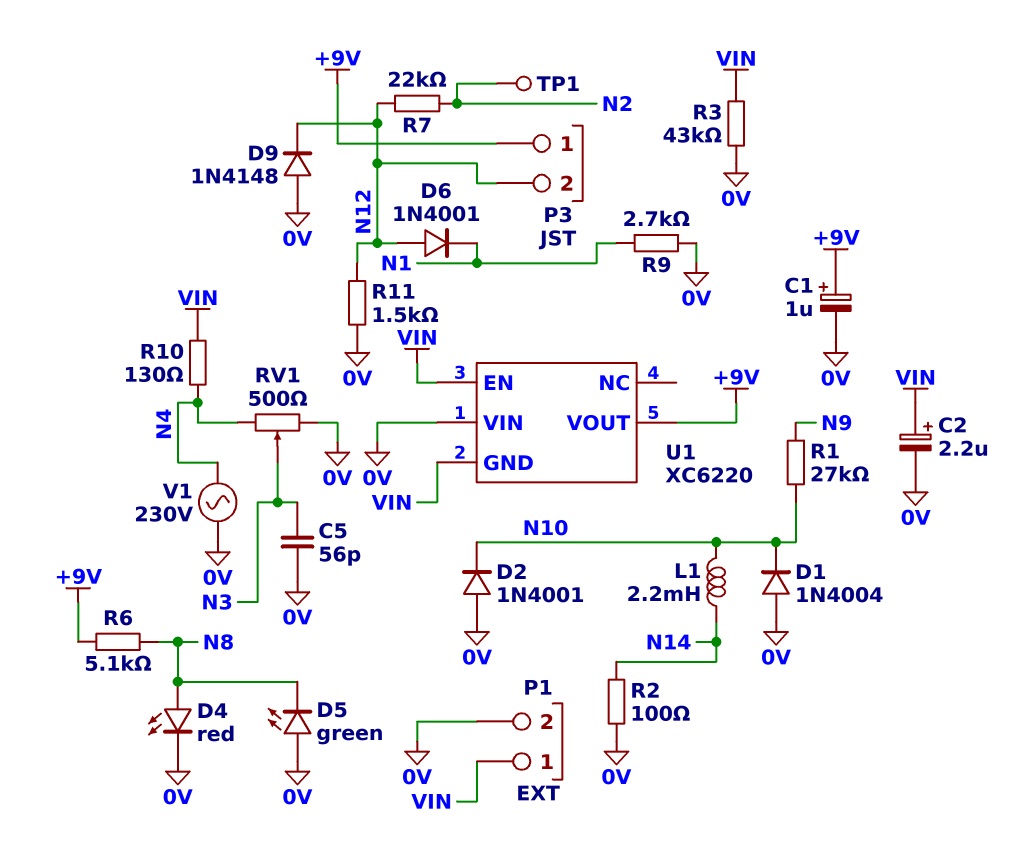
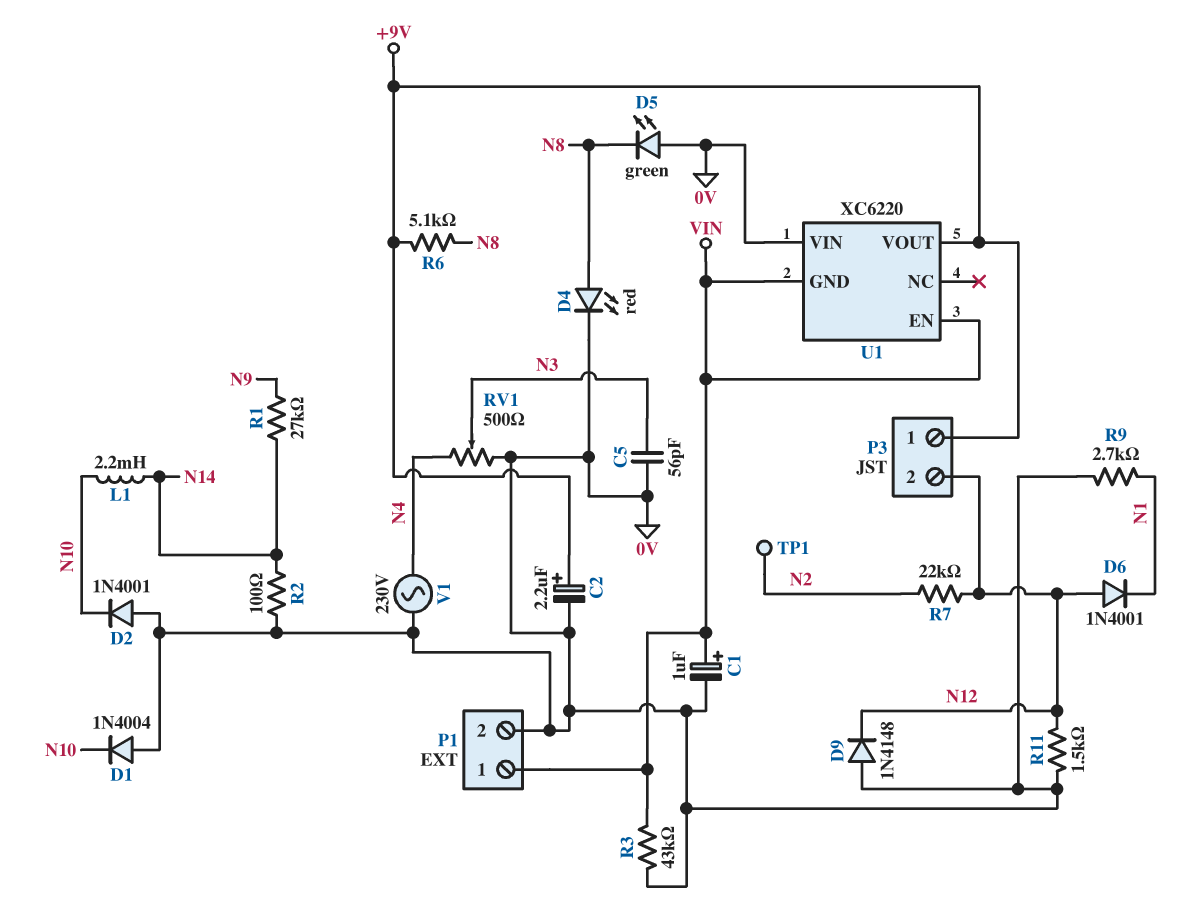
C1: 1uF (plus +9V, minus 0V) -> 1uF (plus VIN, minus 0V)
C2: 2.2uF (plus VIN, minus 0V) -> 2.2uF (plus +9V, minus 0V)
R1: 27k (N9, N10) -> 27k (N9, N14)
R10: 130 (N4, VIN) -> none

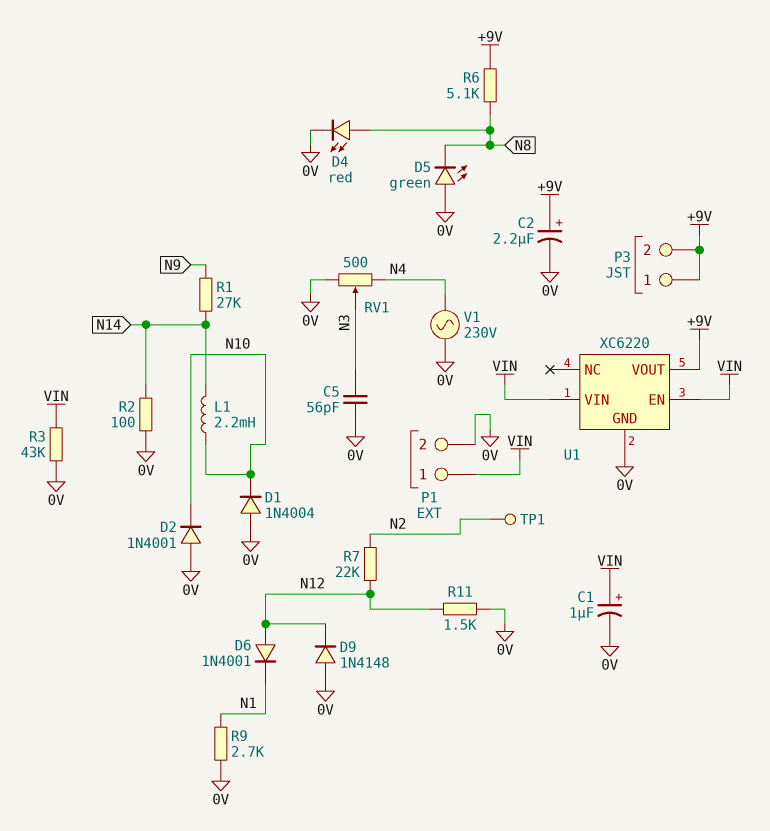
P3 pin 2: N12 -> +9V
U1 pin GND: VIN -> 0V
U1 pin VIN: 0V -> VIN

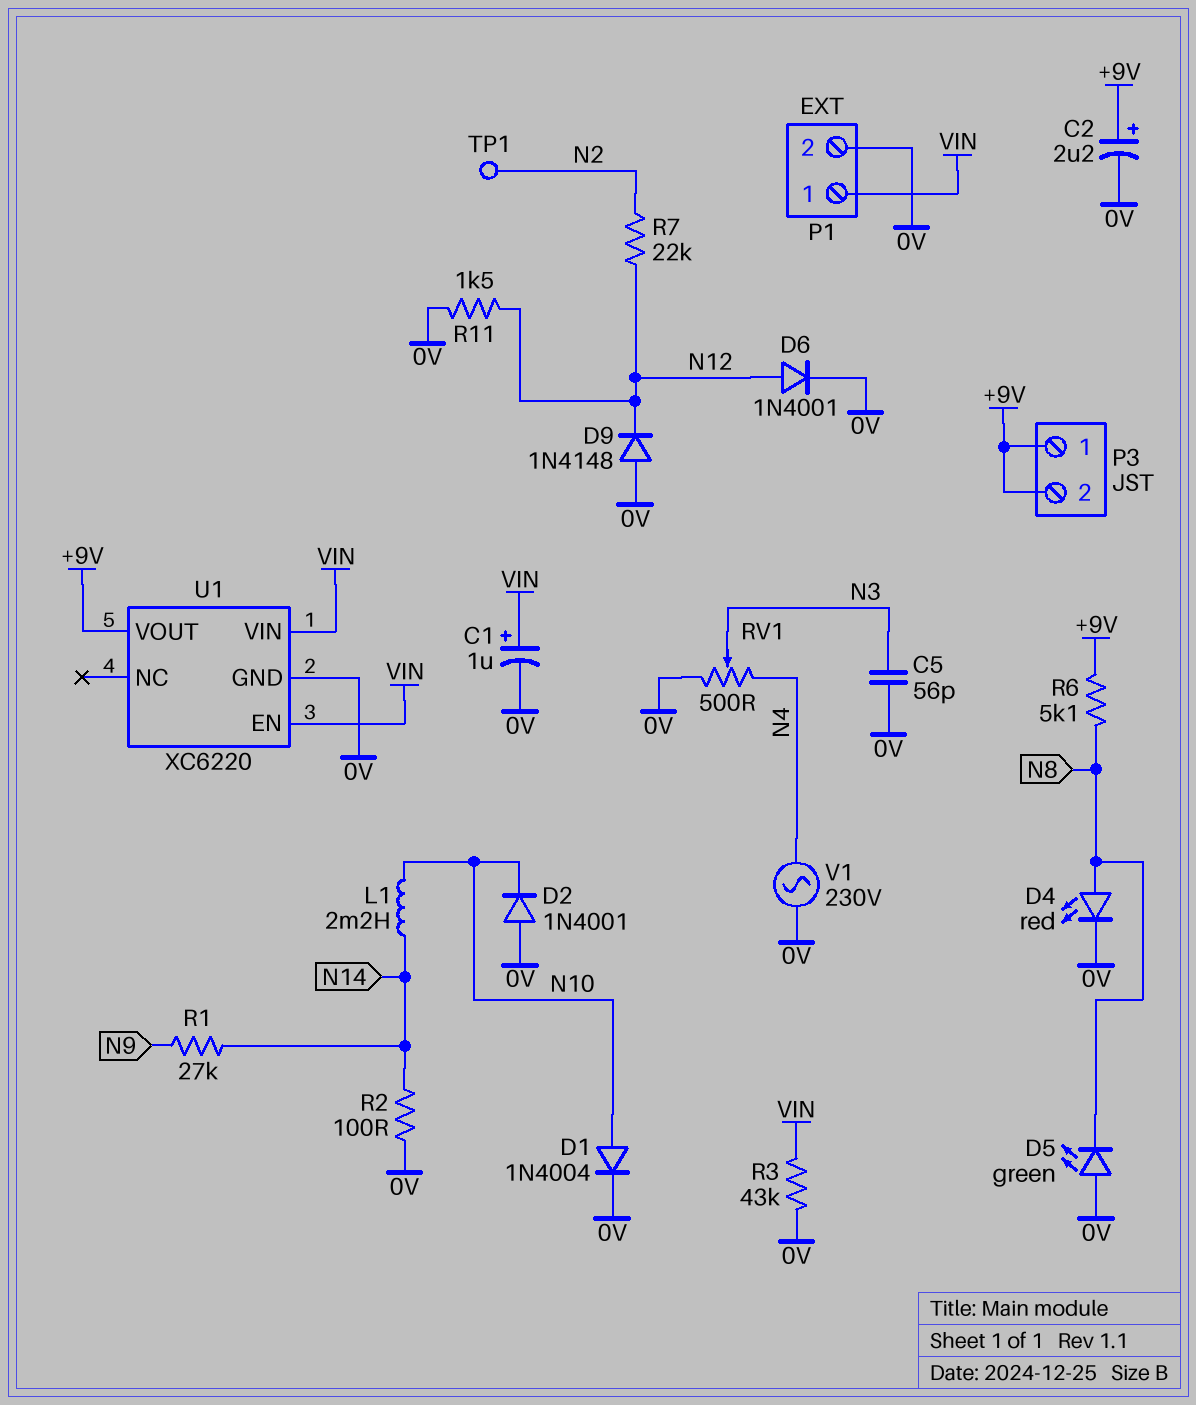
D1: diode 1N4004 (A 0V, K N10) -> diode 1N4004 (A N10, K 0V)
D6: diode 1N4001 (A N12, K N1) -> diode 1N4001 (A N12, K 0V)
R9: 2.7k (0V, N1) -> none

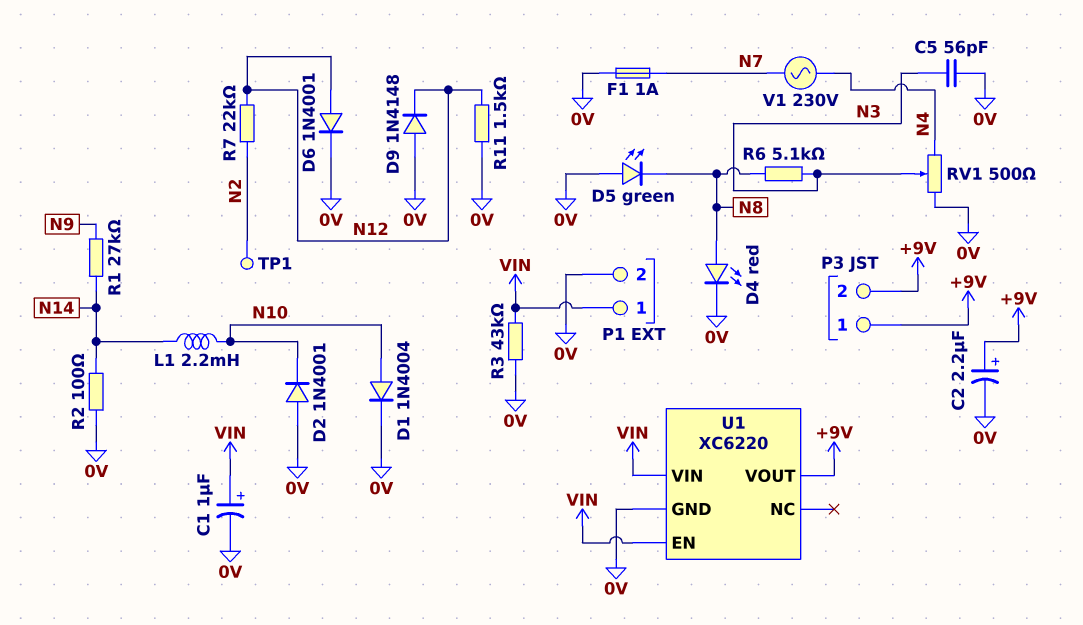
F1: none -> 1A (0V, N7)
R6: 5.1k (+9V, N8) -> 5.1k (N3, N8)
V1: AC 230V (0V, N4) -> AC 230V (N4, N7)

